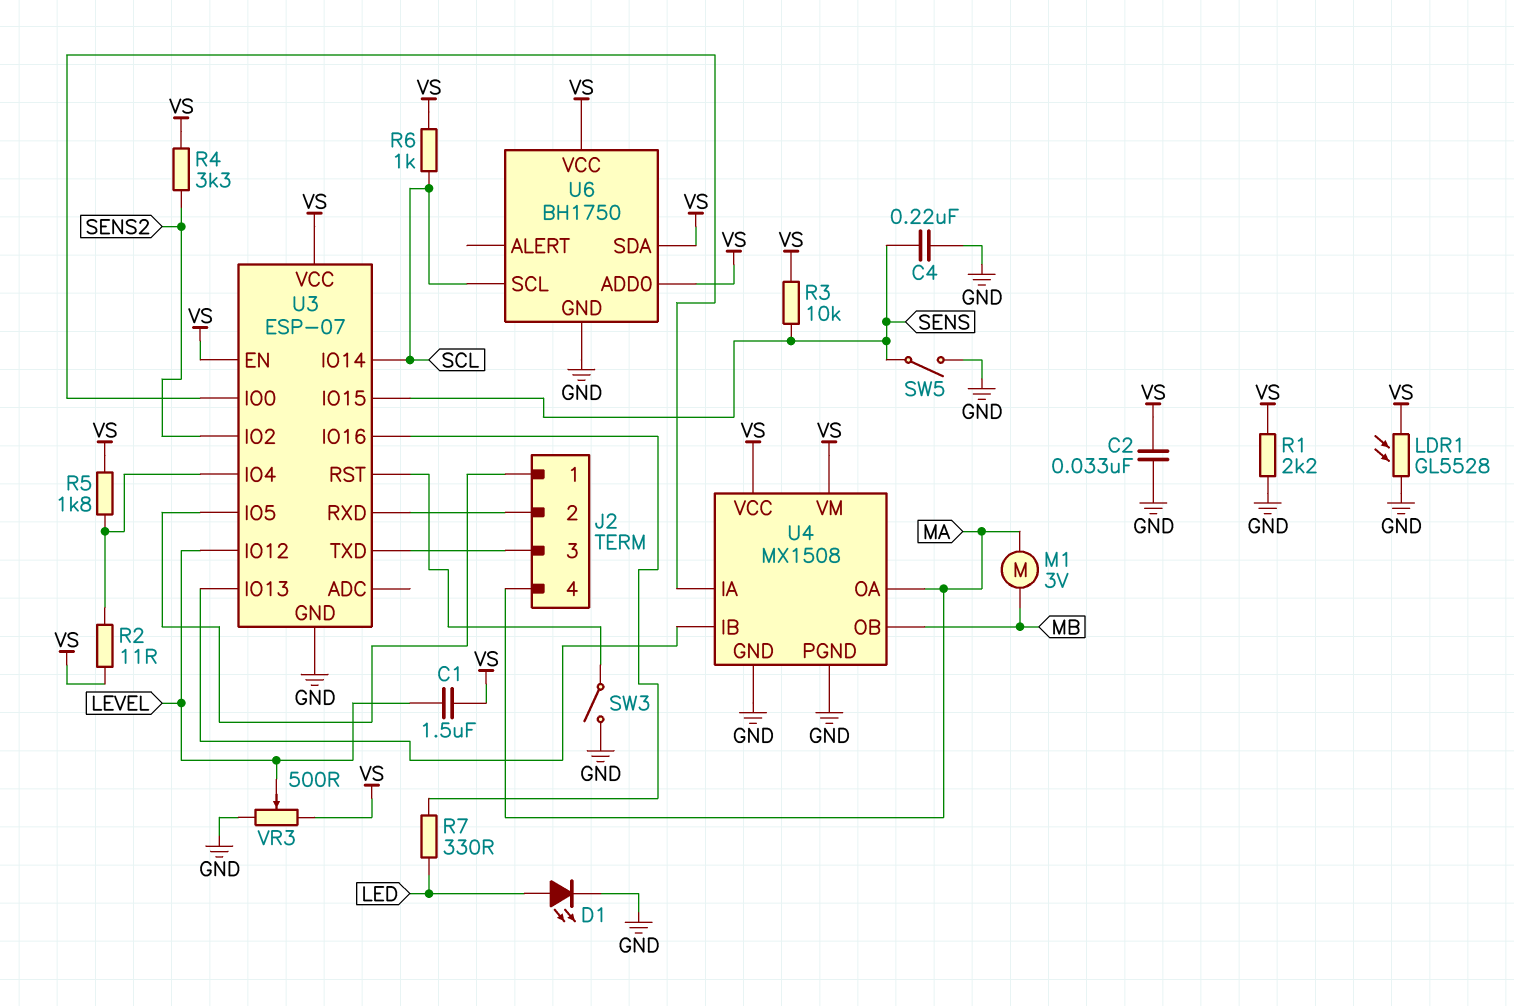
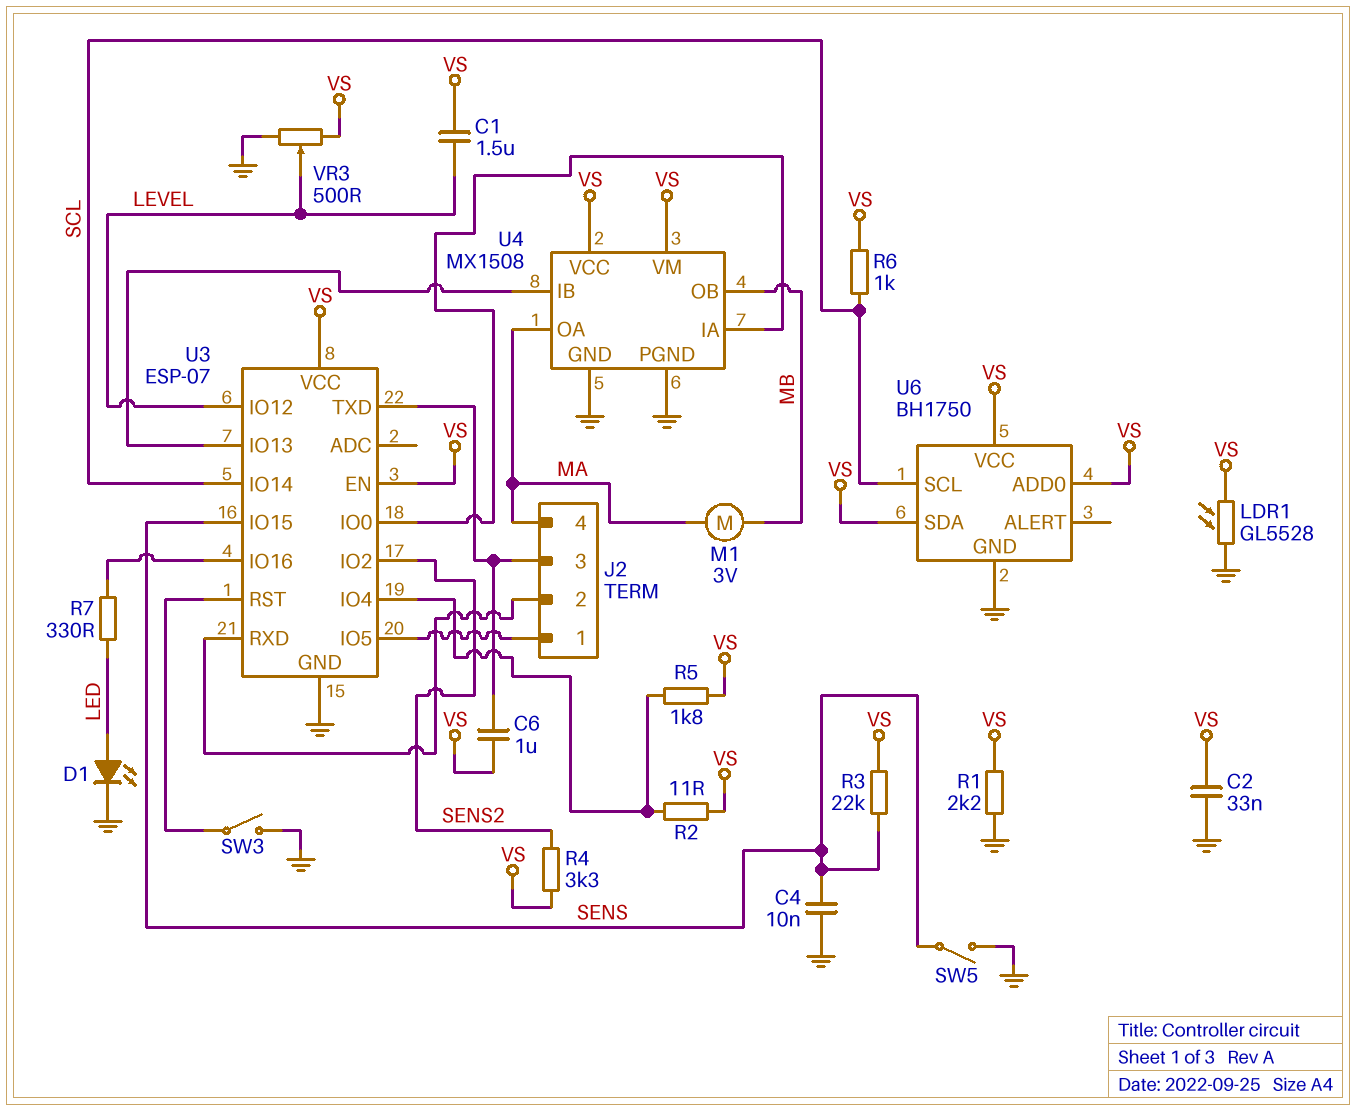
C4: 220nF (GND, SENS) -> 10nF (GND, SENS)
C6: none -> 1uF (J2/3, VS)
R3: 10k (SENS, VS) -> 22k (SENS, VS)

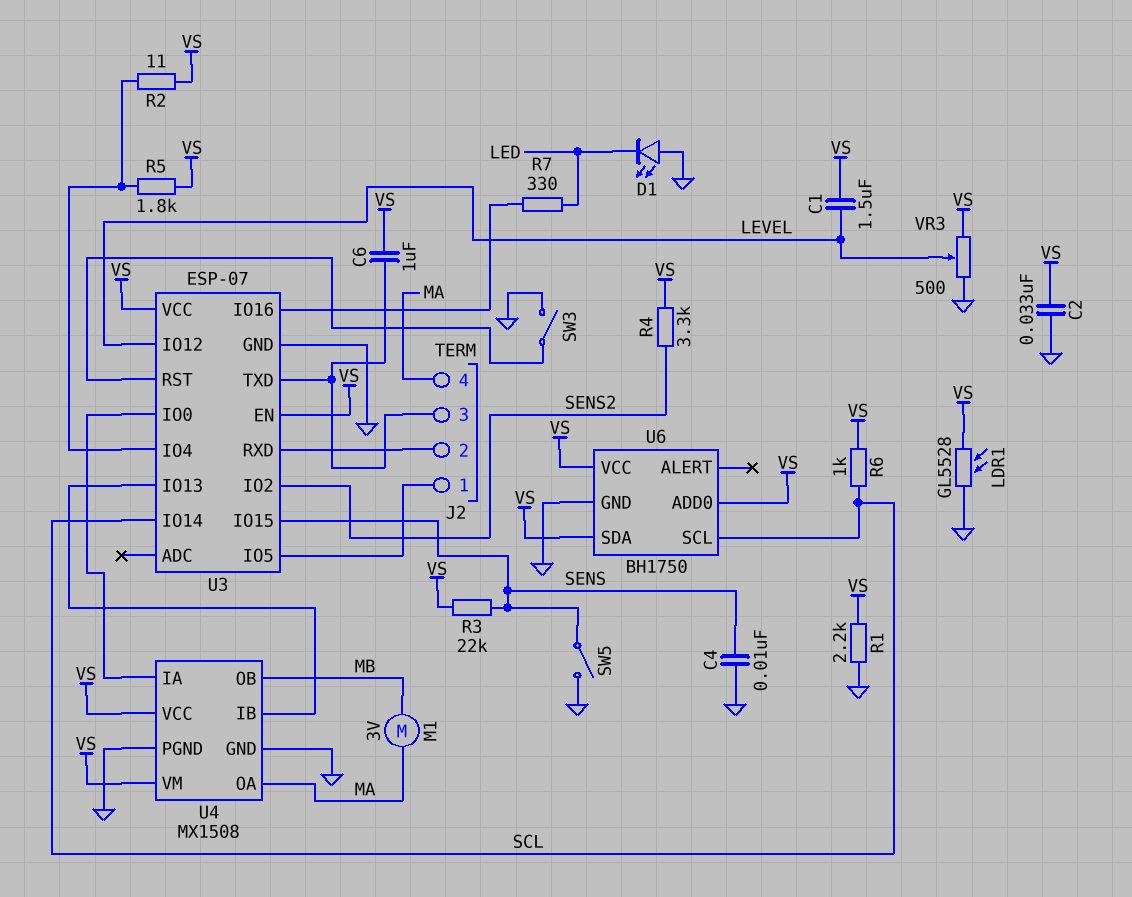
D1: LED (A LED, K GND) -> LED (A GND, K LED)

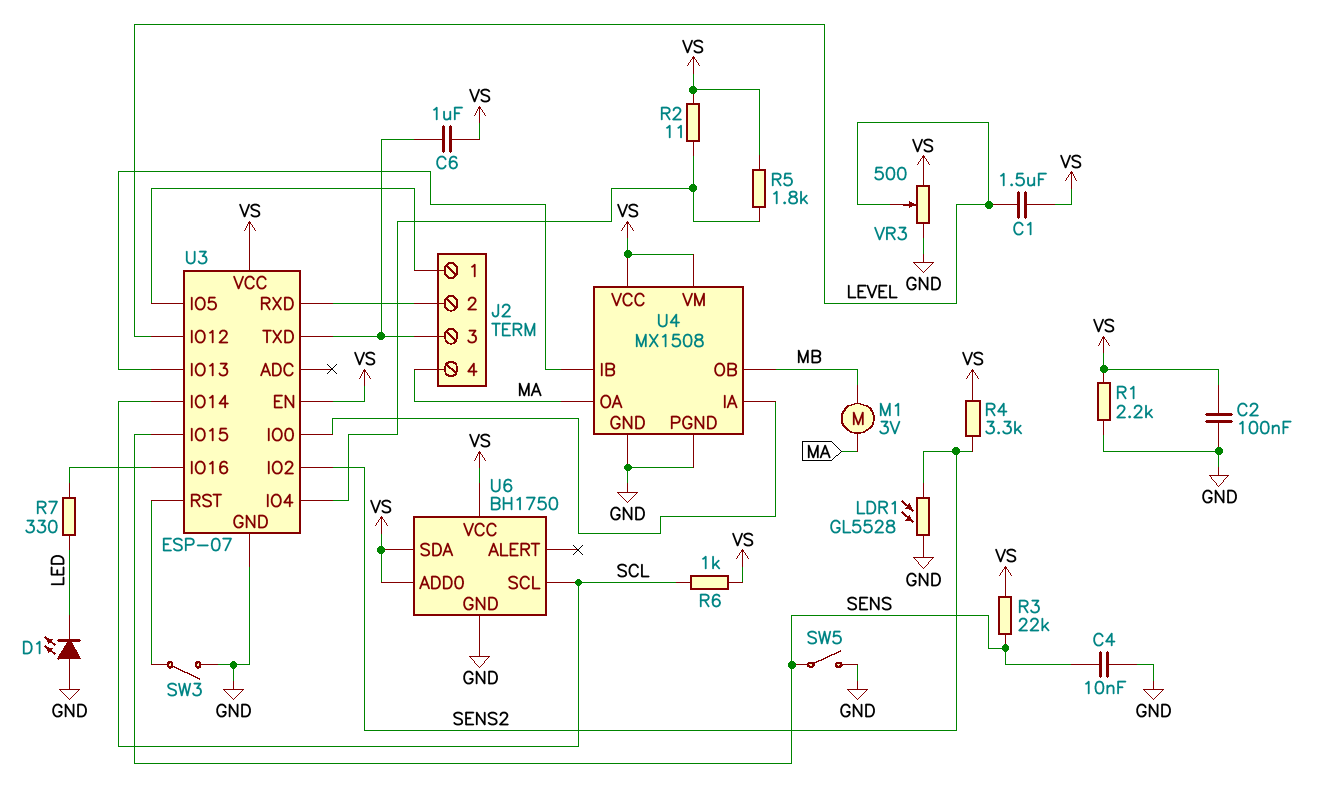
C2: 33nF (GND, VS) -> 100nF (GND, VS)
LDR1: GL5528 (GND, VS) -> GL5528 (GND, SENS2)

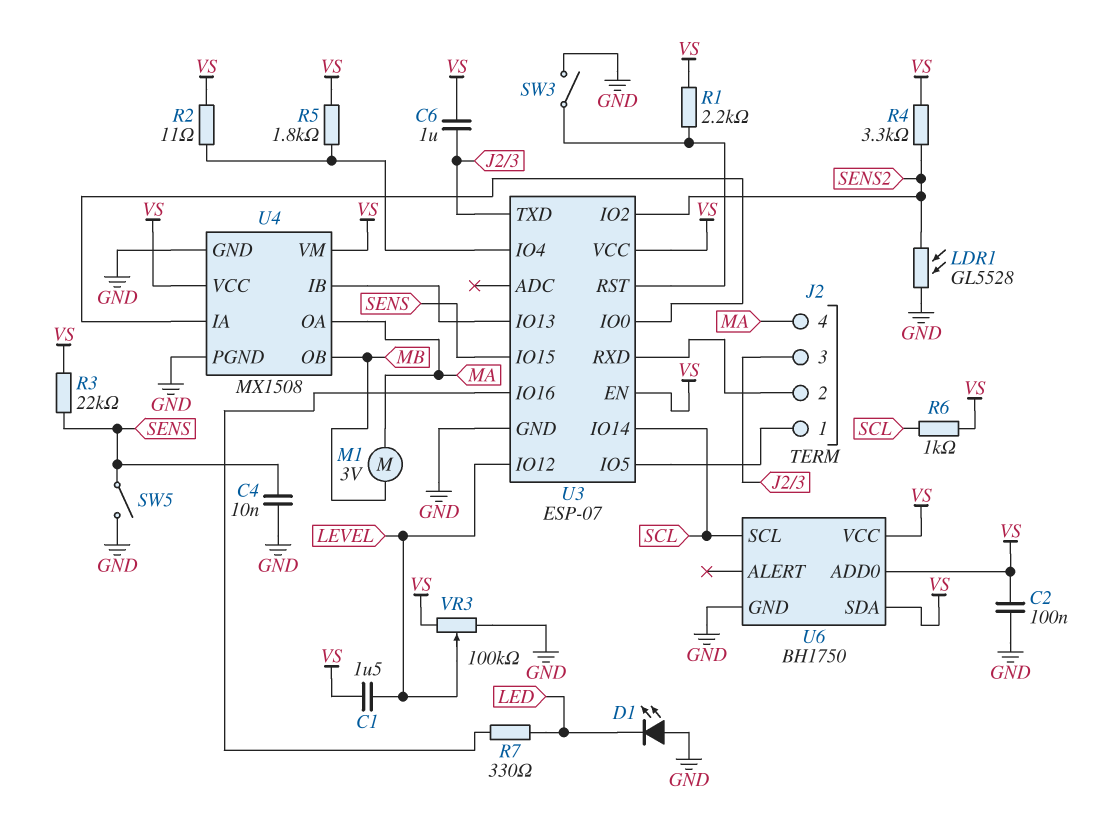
R1: 2.2k (GND, VS) -> 2.2k (U3/RST, VS)
VR3: 500 (GND, VS, wiper LEVEL) -> 100k (GND, VS, wiper LEVEL)

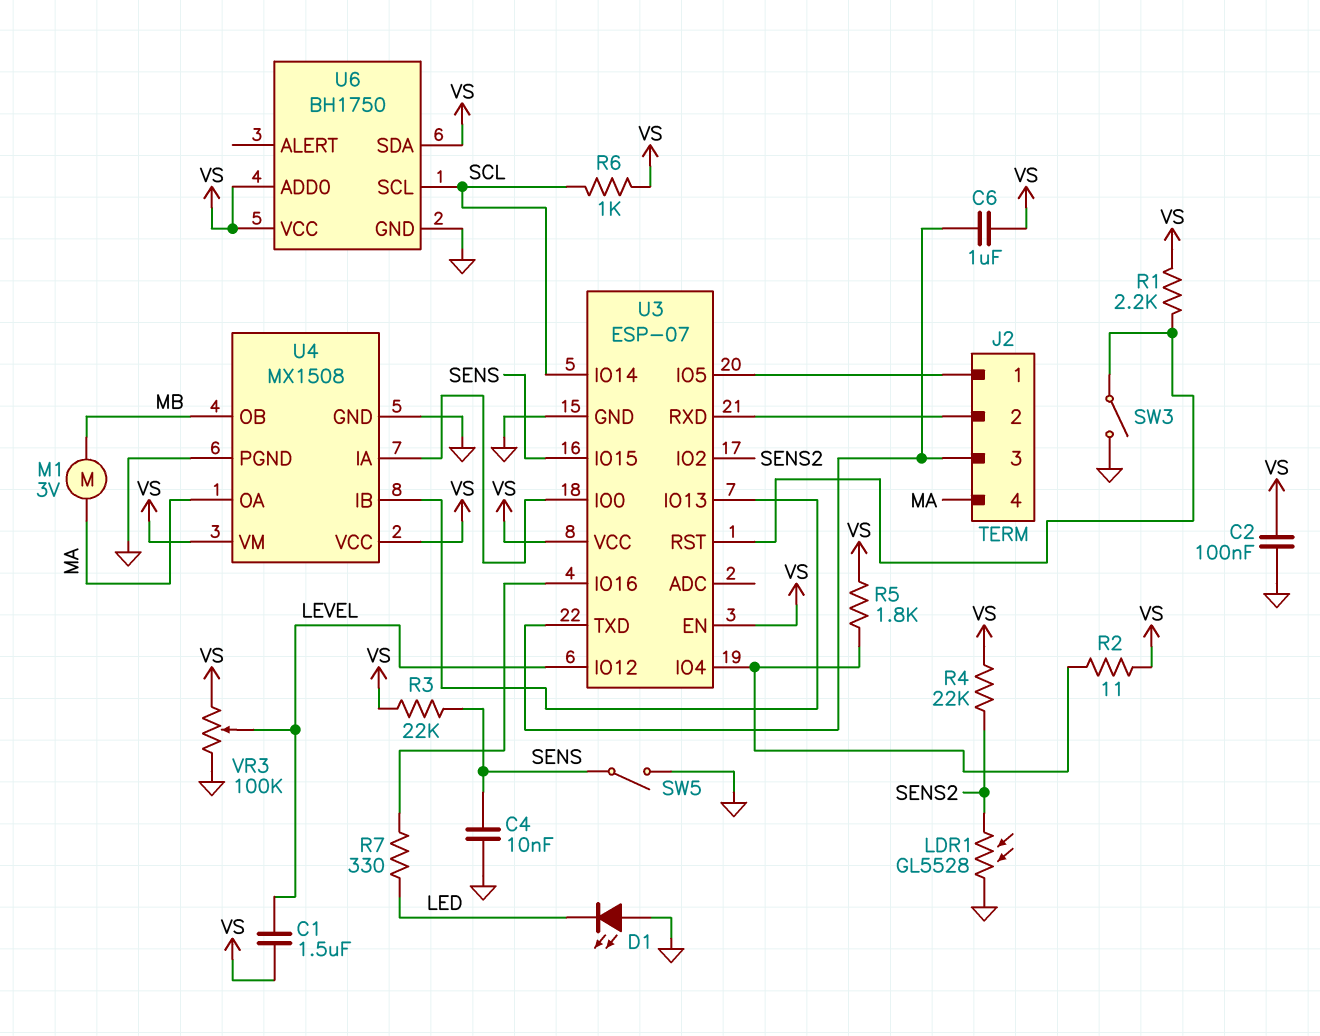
R4: 3.3k (SENS2, VS) -> 22k (SENS2, VS)

